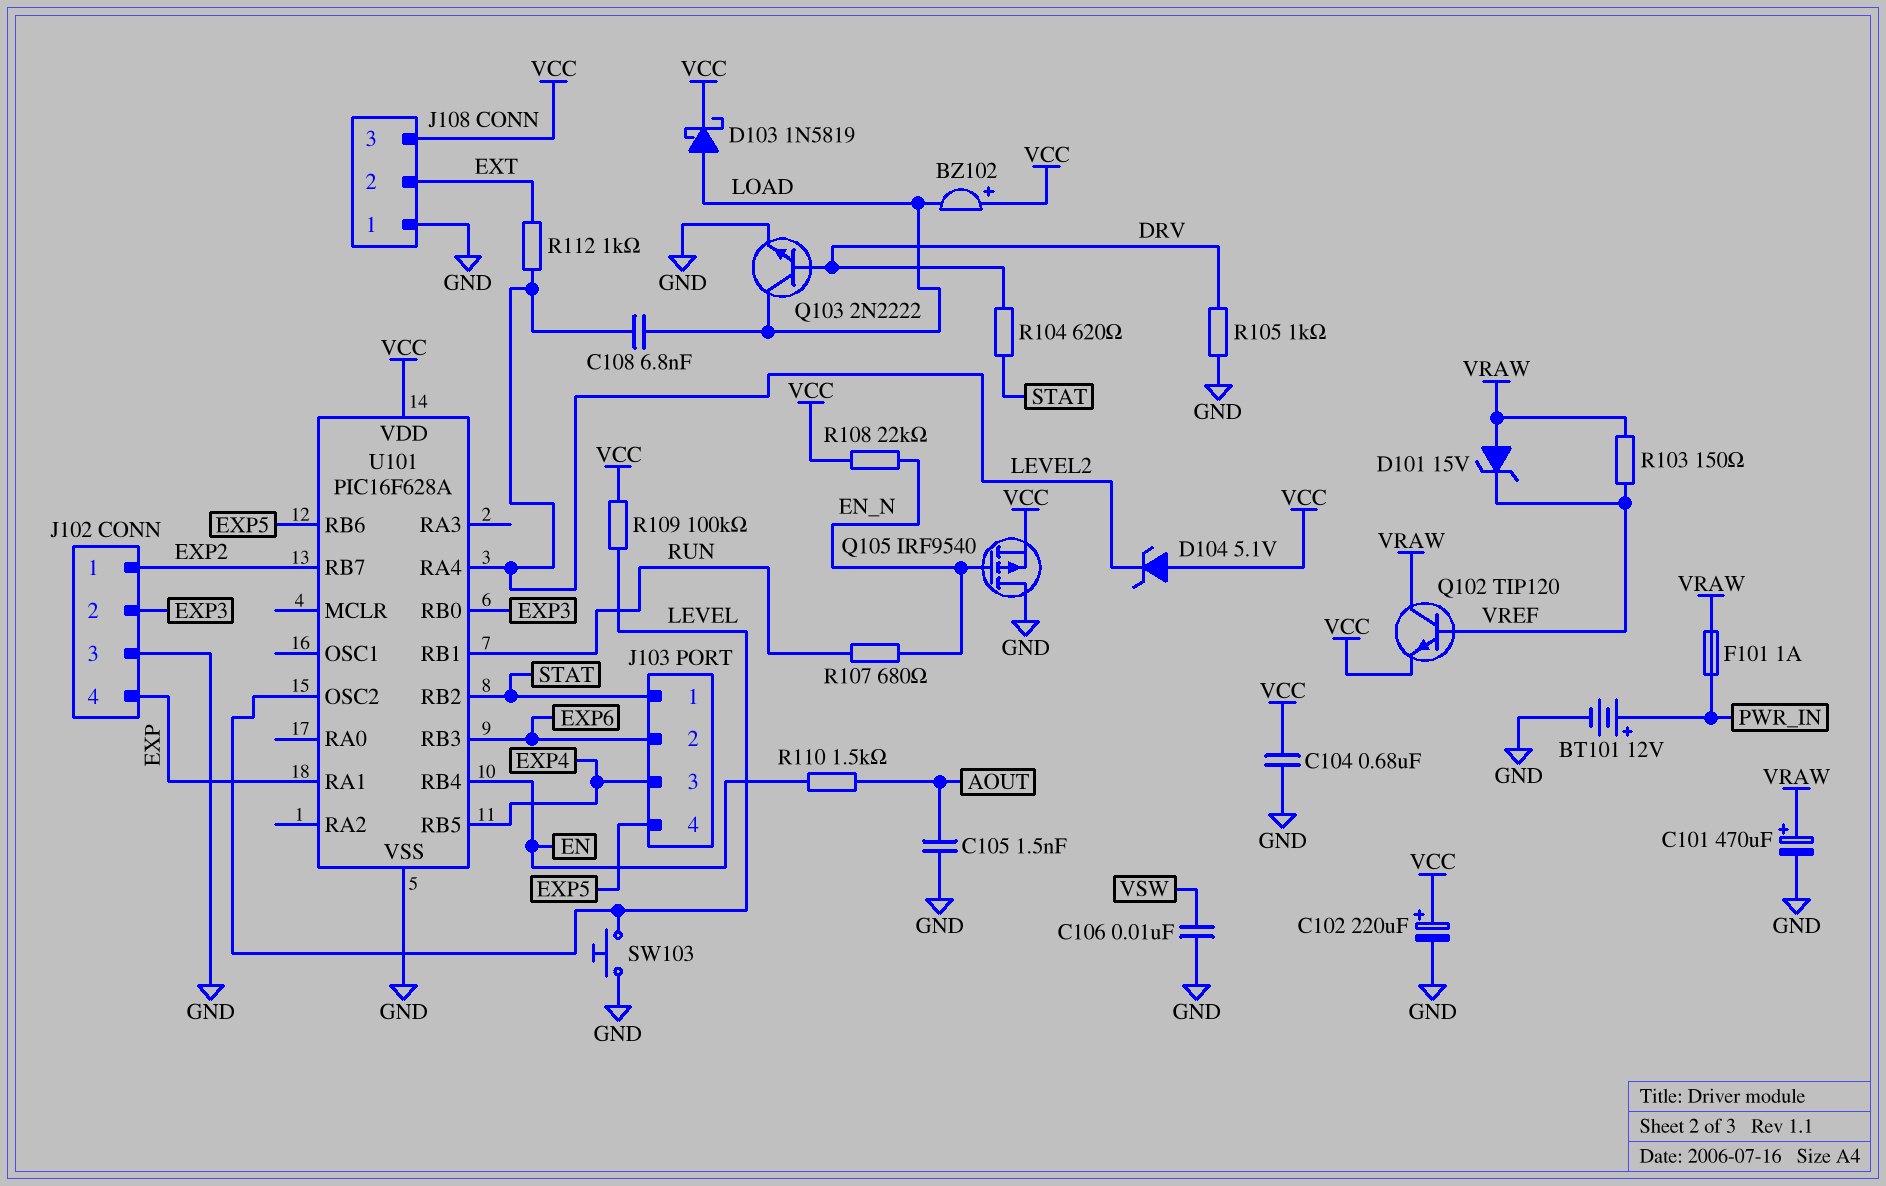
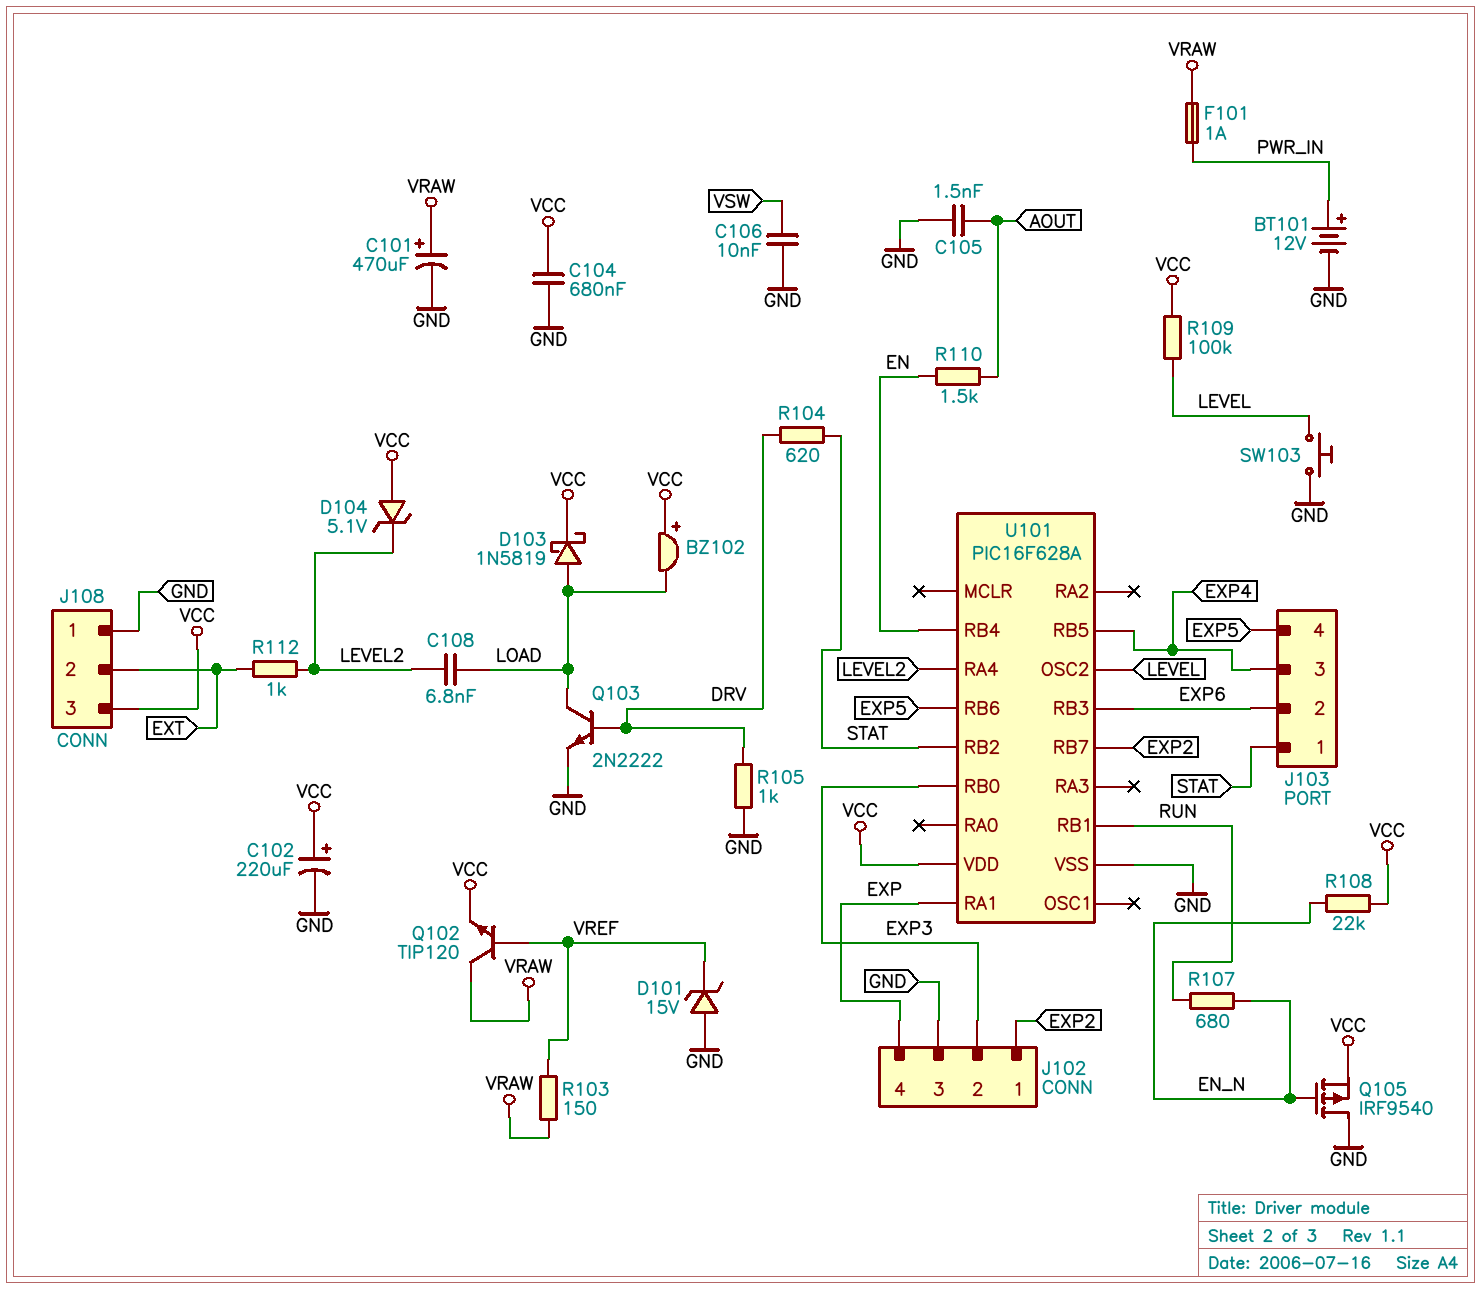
D101: zener 15V (A VRAW, K VREF) -> zener 15V (A GND, K VREF)

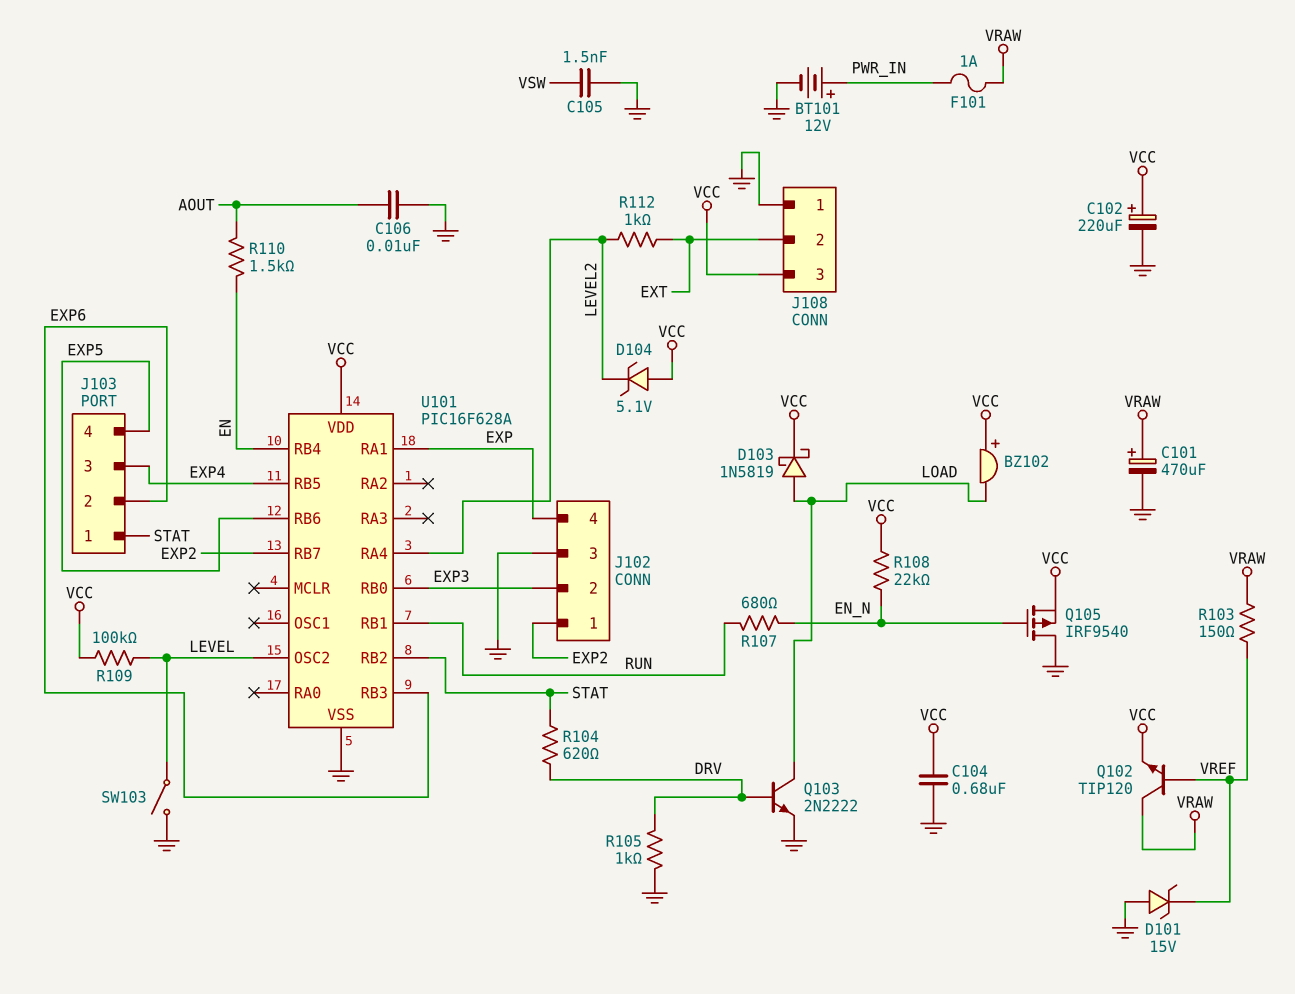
C105: 1.5nF (AOUT, GND) -> 1.5nF (GND, VSW)
C106: 10nF (GND, VSW) -> 10nF (AOUT, GND)
C108: 6.8nF (LEVEL2, LOAD) -> none
SW103: button (GND, LEVEL) -> switch (GND, LEVEL)

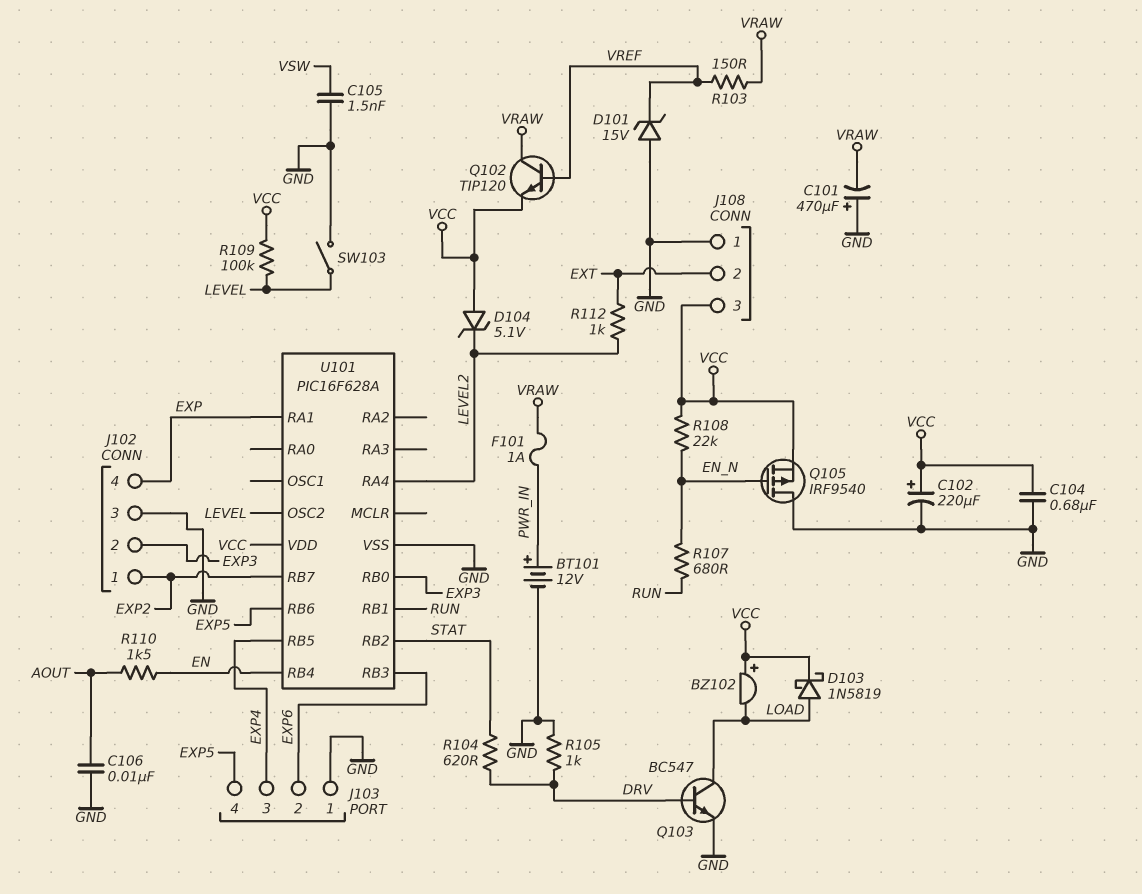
C101: 470uF (plus VRAW, minus GND) -> 470uF (plus GND, minus VRAW)
J103 pin 1: STAT -> GND
Q103: NPN 2N2222 (B DRV, C LOAD, E GND) -> NPN BC547 (B DRV, C LOAD, E GND)

